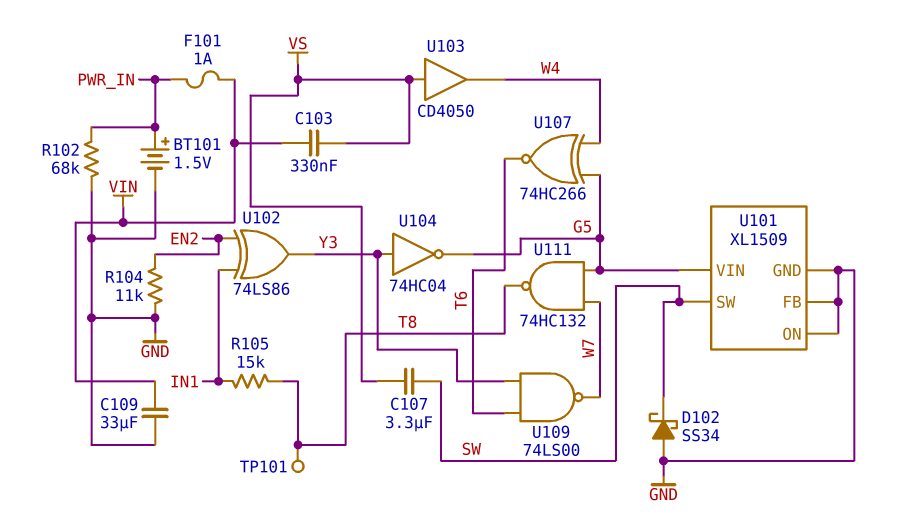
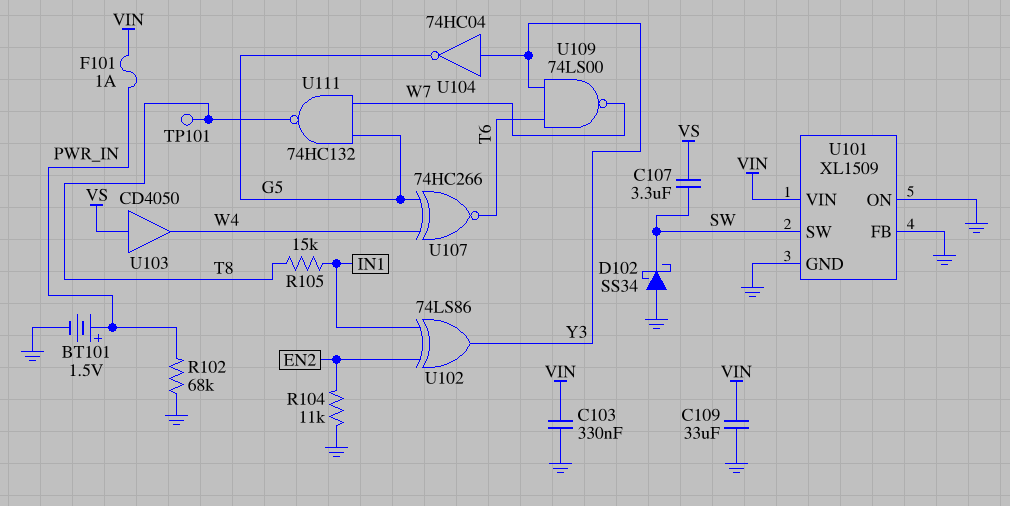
C103: 330nF (VIN, VS) -> 330nF (GND, VIN)
U101 pin VIN: G5 -> VIN

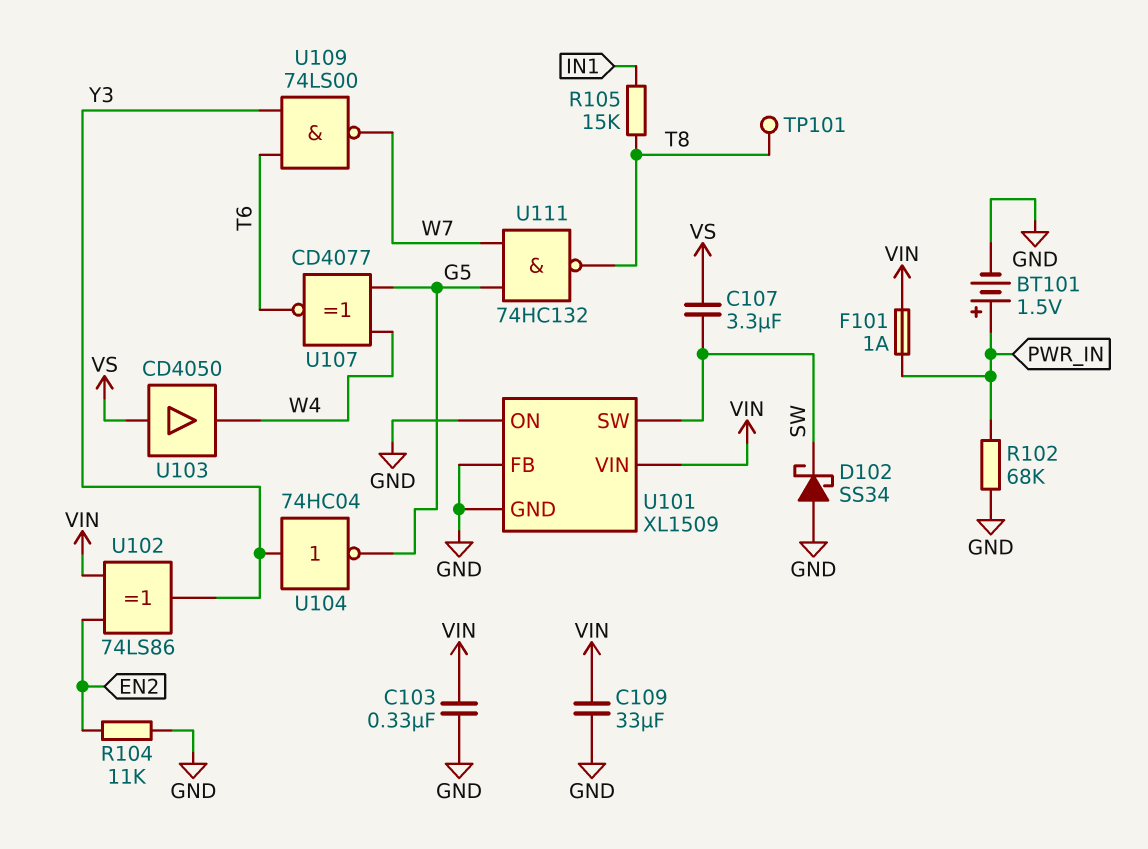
U102: XOR 74LS86 (in EN2, in IN1, out Y3) -> XOR 74LS86 (in EN2, in VIN, out Y3)
U107: XNOR 74HC266 (in G5, in W4, out T6) -> XNOR CD4077 (in G5, in W4, out T6)

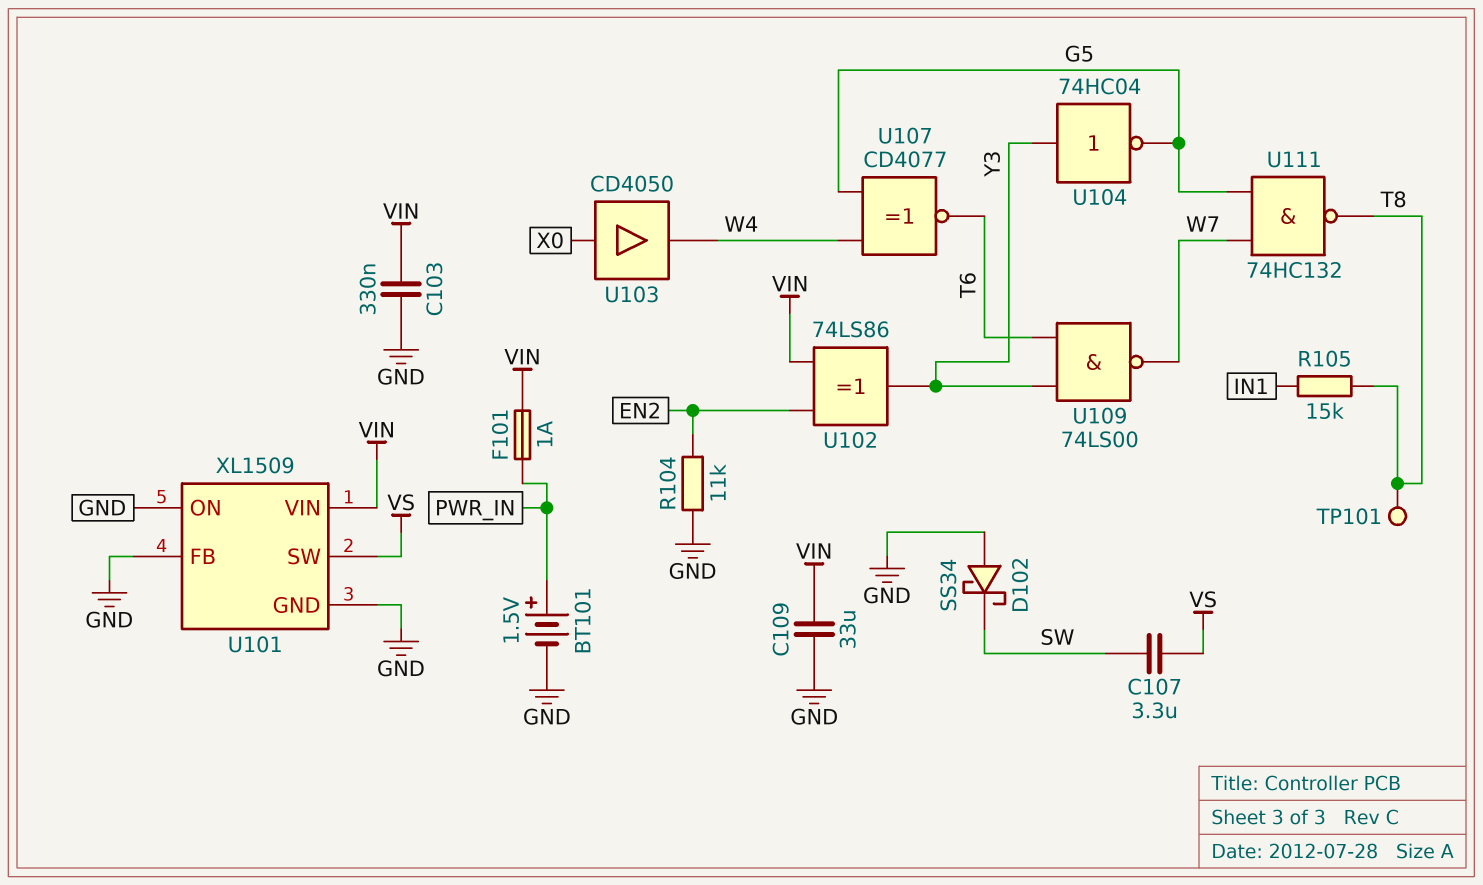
R102: 68k (GND, PWR_IN) -> none
U101 pin SW: SW -> VS
U103: buffer CD4050 (in VS, out W4) -> buffer CD4050 (in X0, out W4)

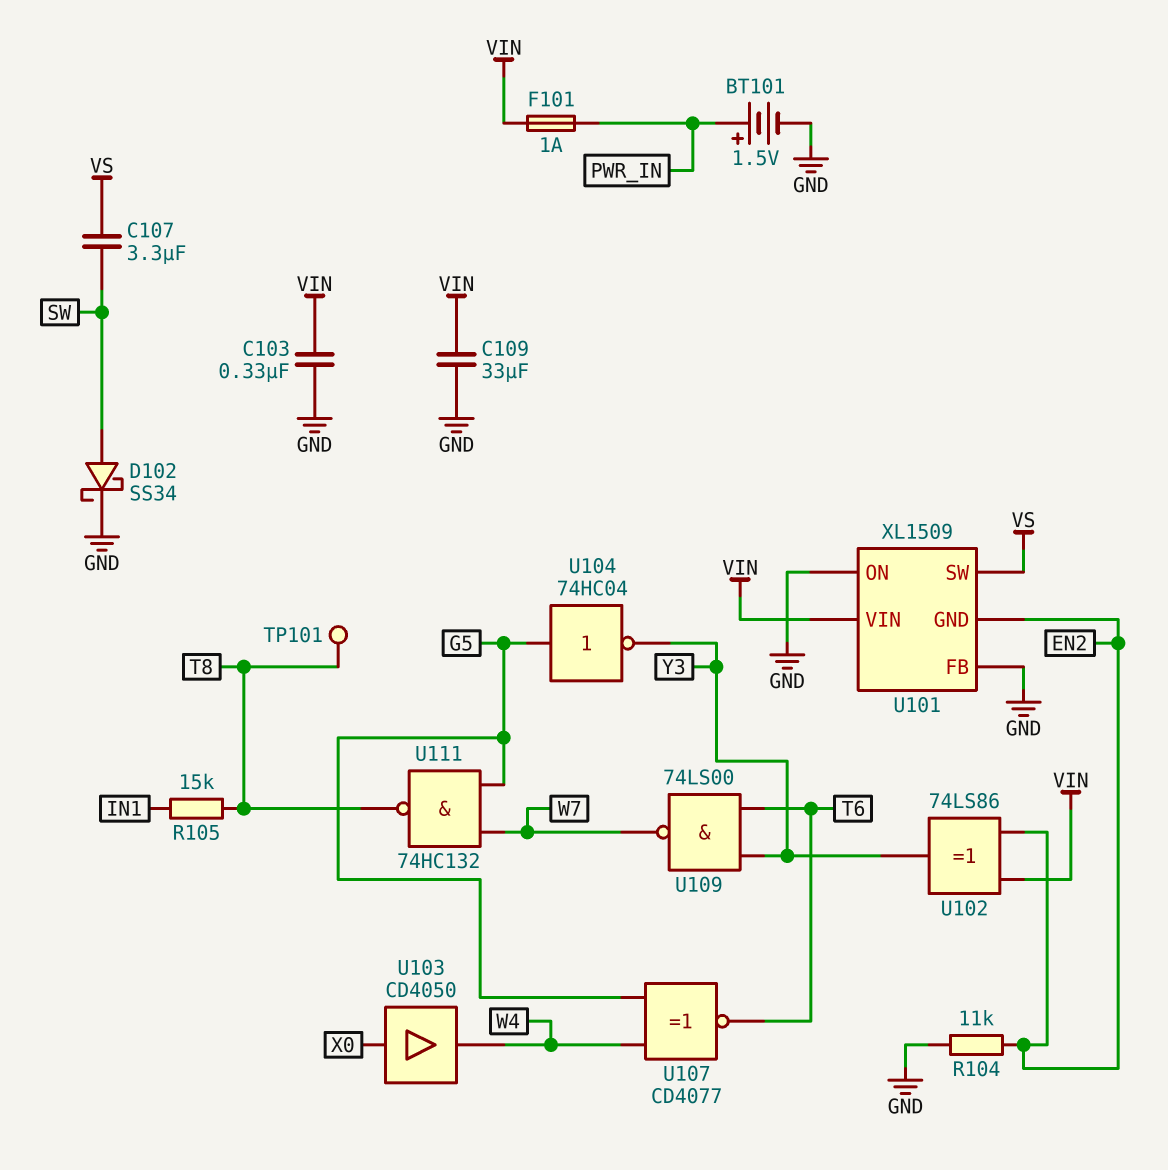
D102: schottky SS34 (A GND, K SW) -> schottky SS34 (A SW, K GND)
U101 pin GND: GND -> EN2
U104: NOT 74HC04 (in Y3, out G5) -> NOT 74HC04 (in G5, out Y3)

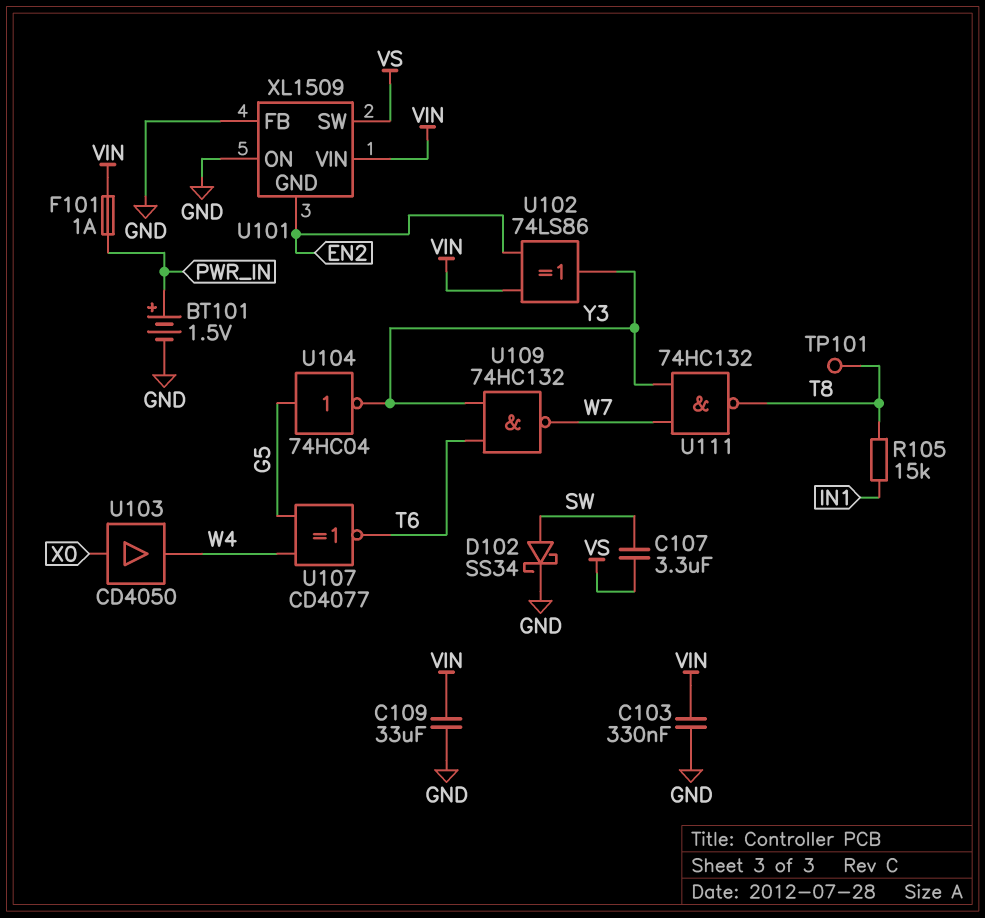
R104: 11k (EN2, GND) -> none
U109: NAND 74LS00 (in T6, in Y3, out W7) -> NAND 74HC132 (in T6, in Y3, out W7)
U111: NAND 74HC132 (in G5, in W7, out T8) -> NAND 74HC132 (in W7, in Y3, out T8)

